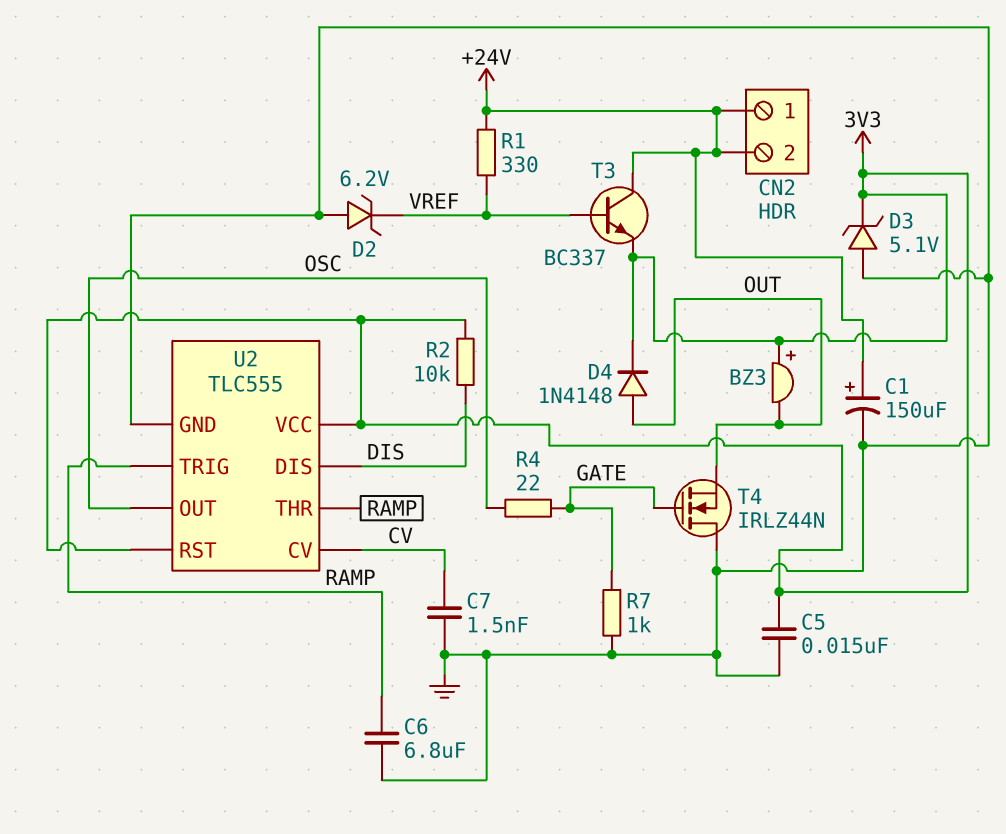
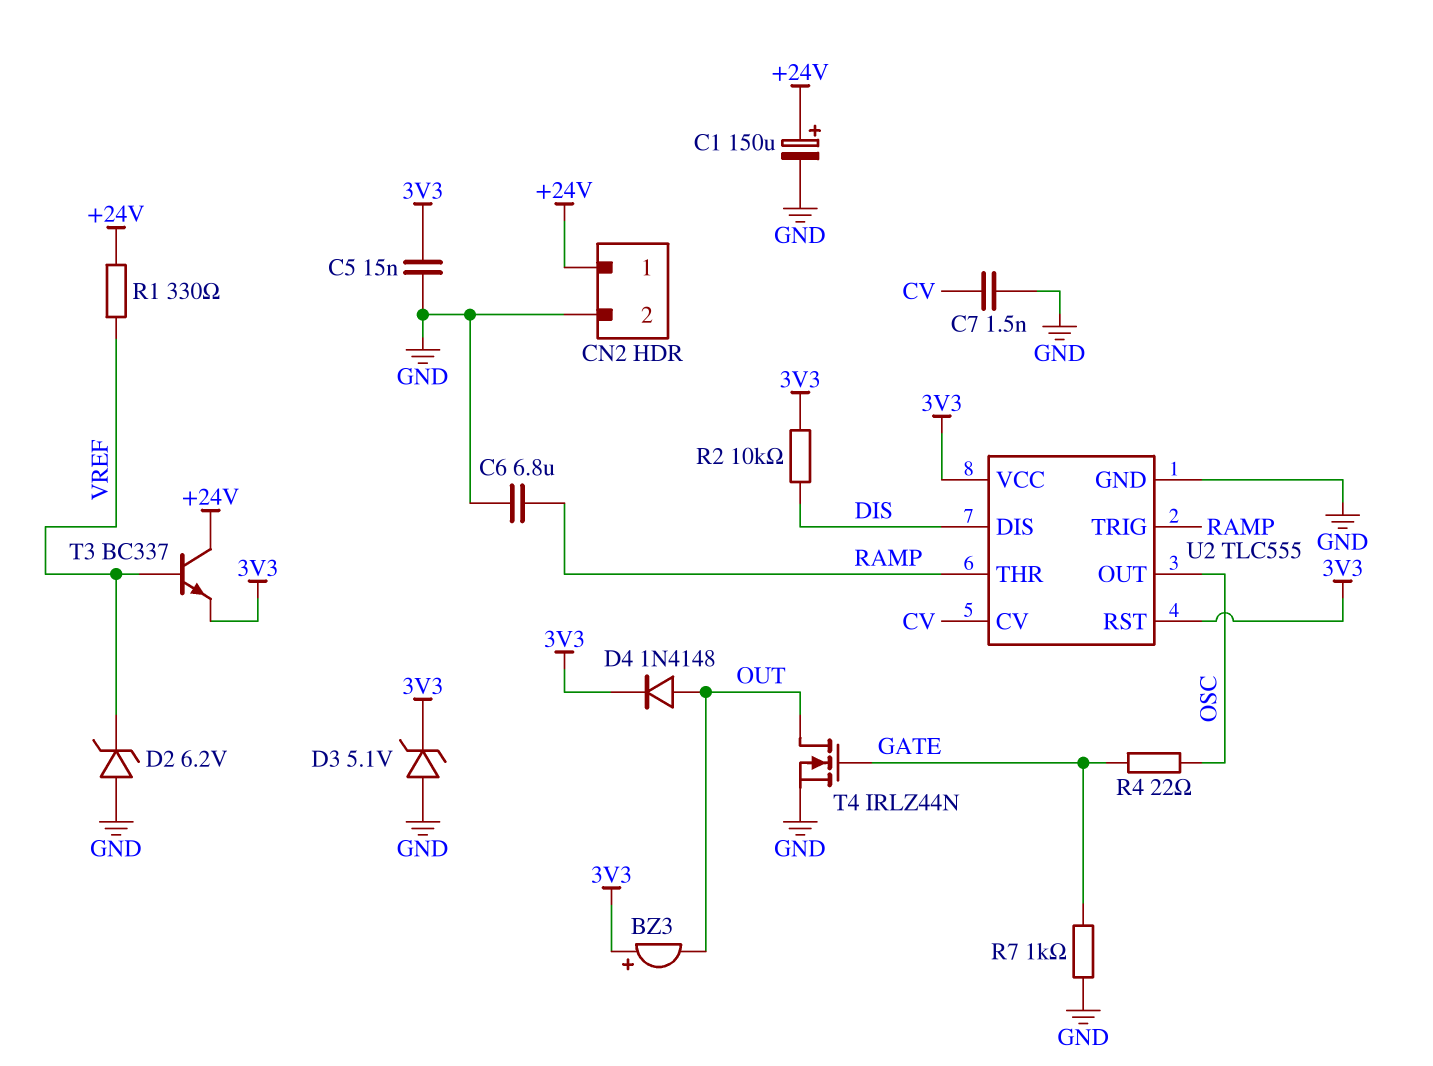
CN2 pin 2: +24V -> GND
T4: NMOS IRLZ44N (G GATE, D GND, S OUT) -> NMOS IRLZ44N (G GATE, D OUT, S GND)

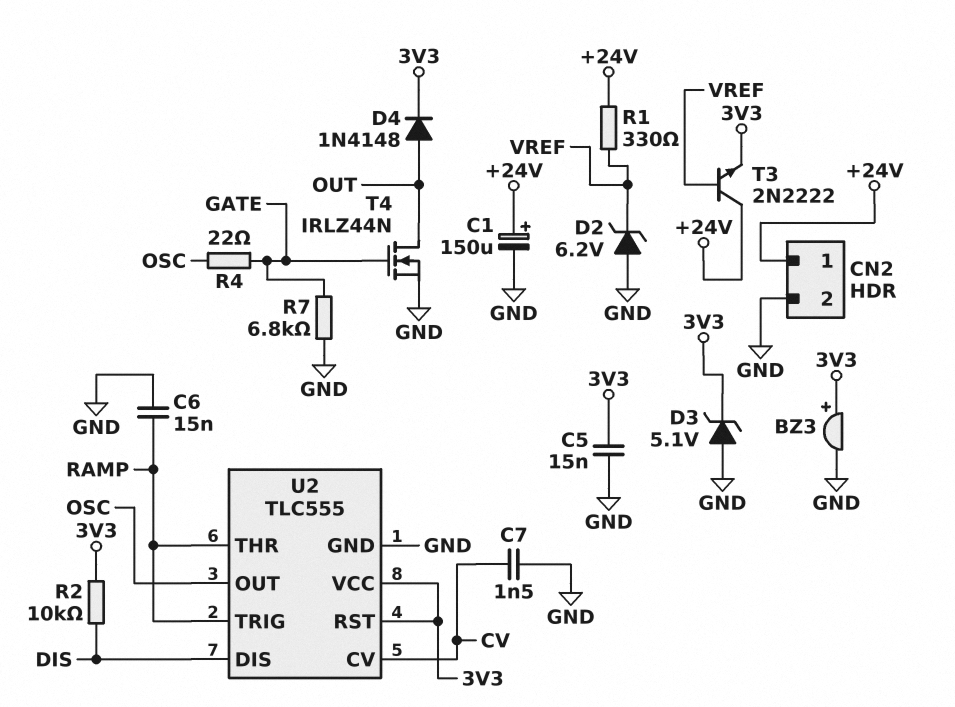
BZ3: buzzer (plus 3V3, minus OUT) -> buzzer (plus 3V3, minus GND)
C6: 6.8uF (GND, RAMP) -> 15nF (GND, RAMP)
R7: 1k (GATE, GND) -> 6.8k (GATE, GND)
T3: NPN BC337 (B VREF, C +24V, E 3V3) -> NPN 2N2222 (B VREF, C +24V, E 3V3)

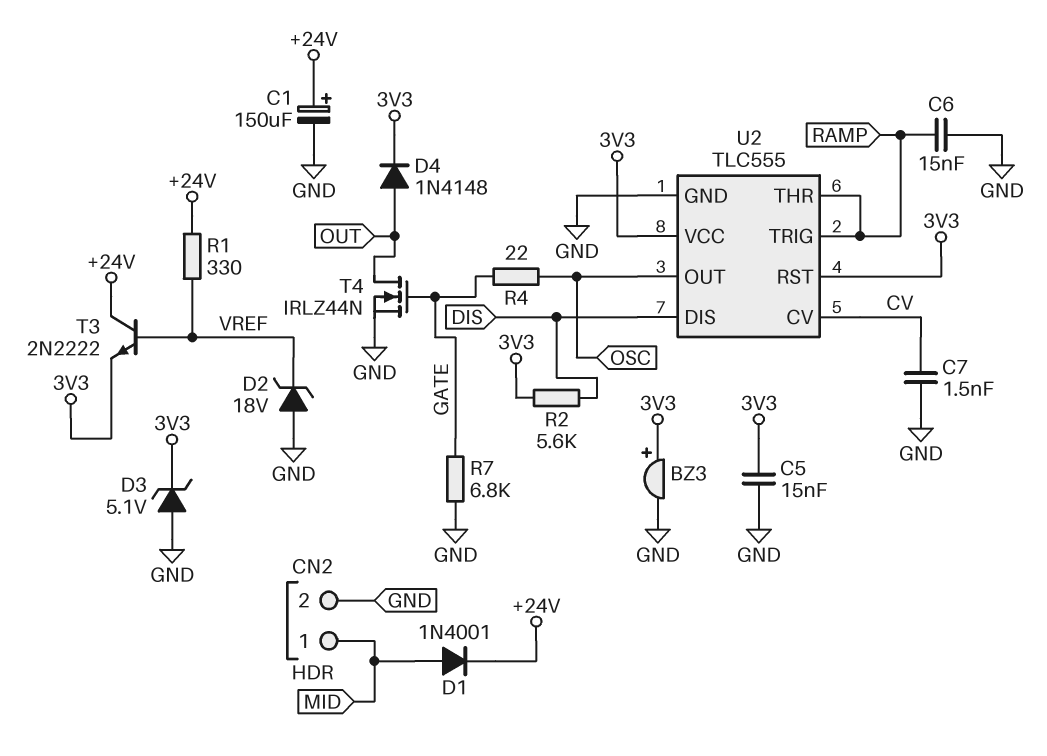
CN2 pin 1: +24V -> MID
D1: none -> diode 1N4001 (A MID, K +24V)
D2: zener 6.2V (A GND, K VREF) -> zener 18V (A GND, K VREF)
R2: 10k (3V3, DIS) -> 5.6k (3V3, DIS)

